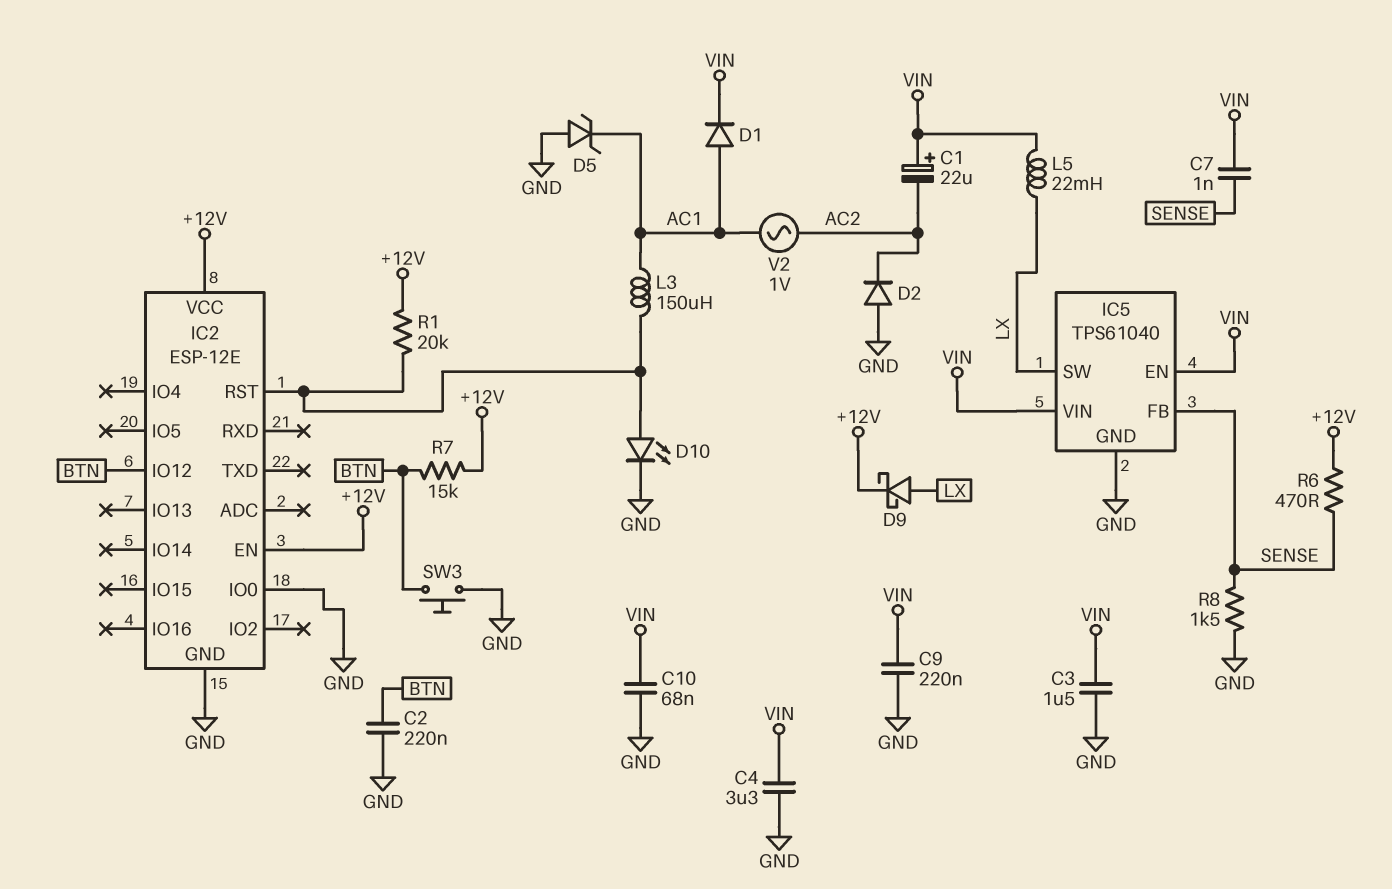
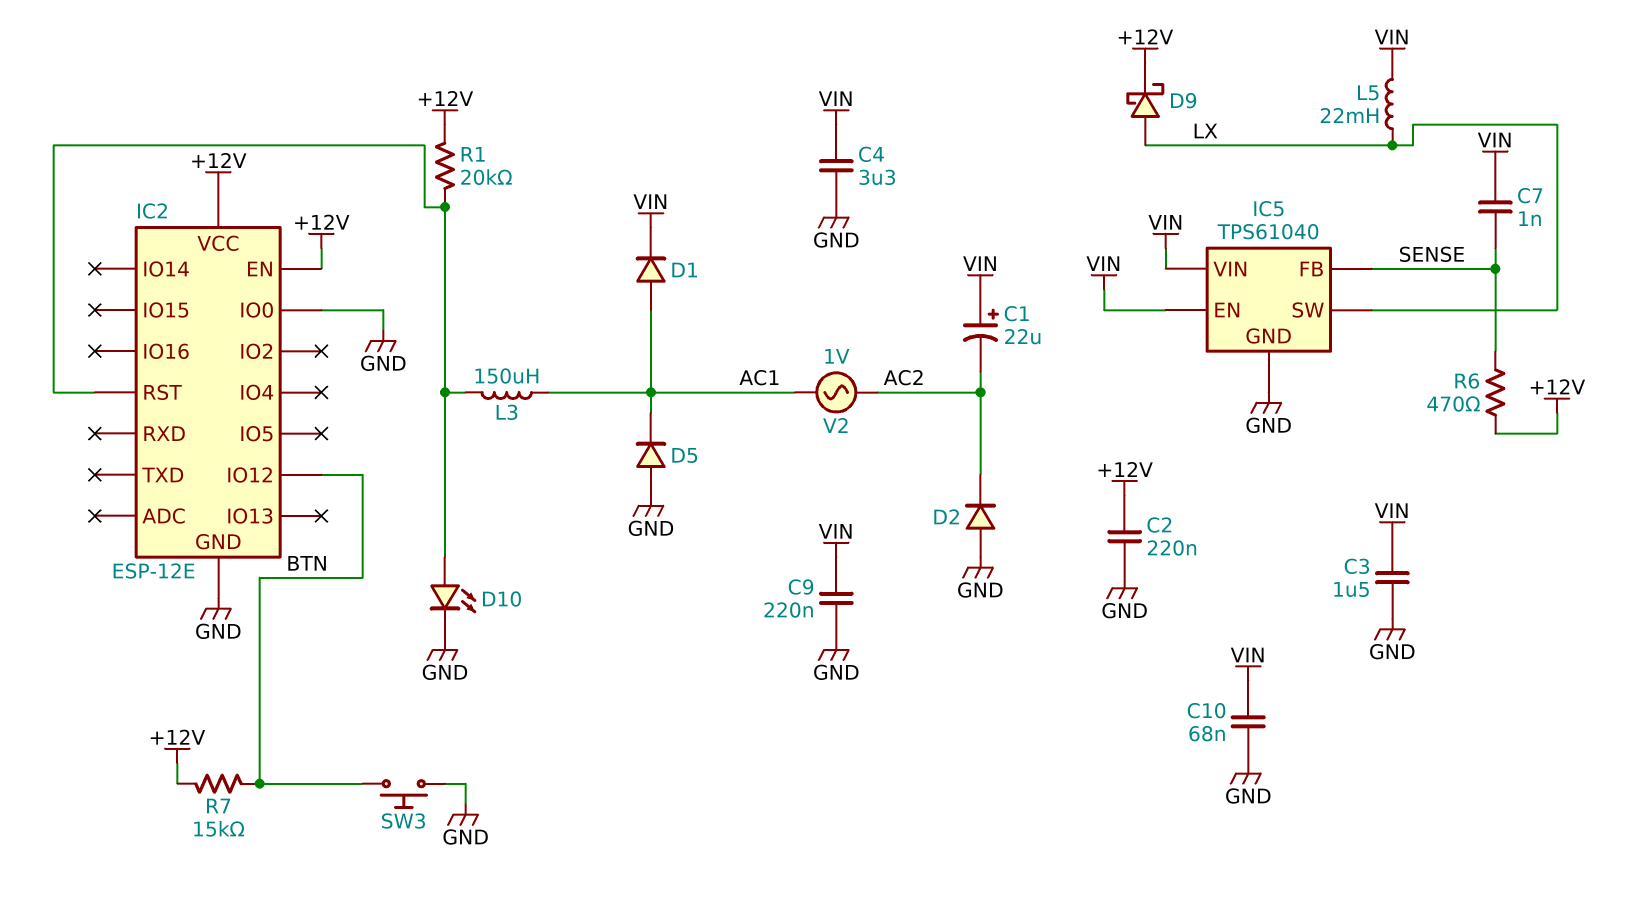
C2: 220nF (BTN, GND) -> 220nF (+12V, GND)
D5: zener (A GND, K AC1) -> diode (A GND, K AC1)
R8: 1.5k (GND, SENSE) -> none

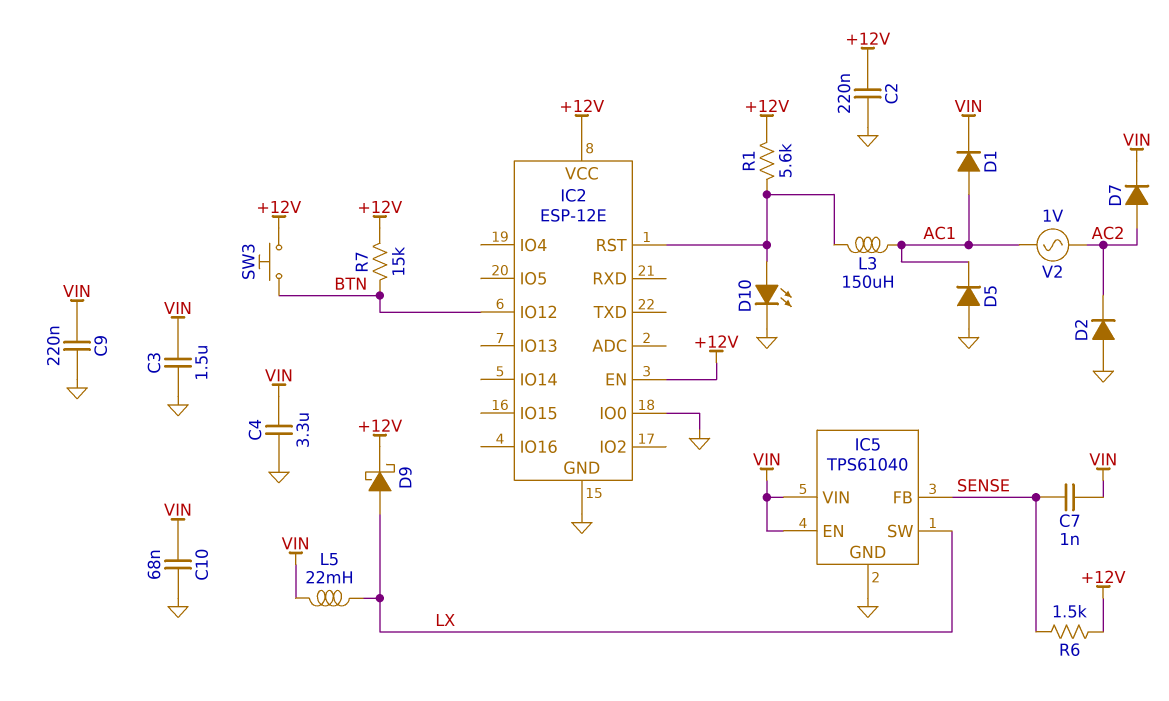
C1: 22uF (plus VIN, minus AC2) -> none
D7: none -> diode (A AC2, K VIN)
R1: 20k (+12V, IC2/RST) -> 5.6k (+12V, IC2/RST)
R6: 470 (+12V, SENSE) -> 1.5k (+12V, SENSE)
SW3: button (BTN, GND) -> button (+12V, BTN)

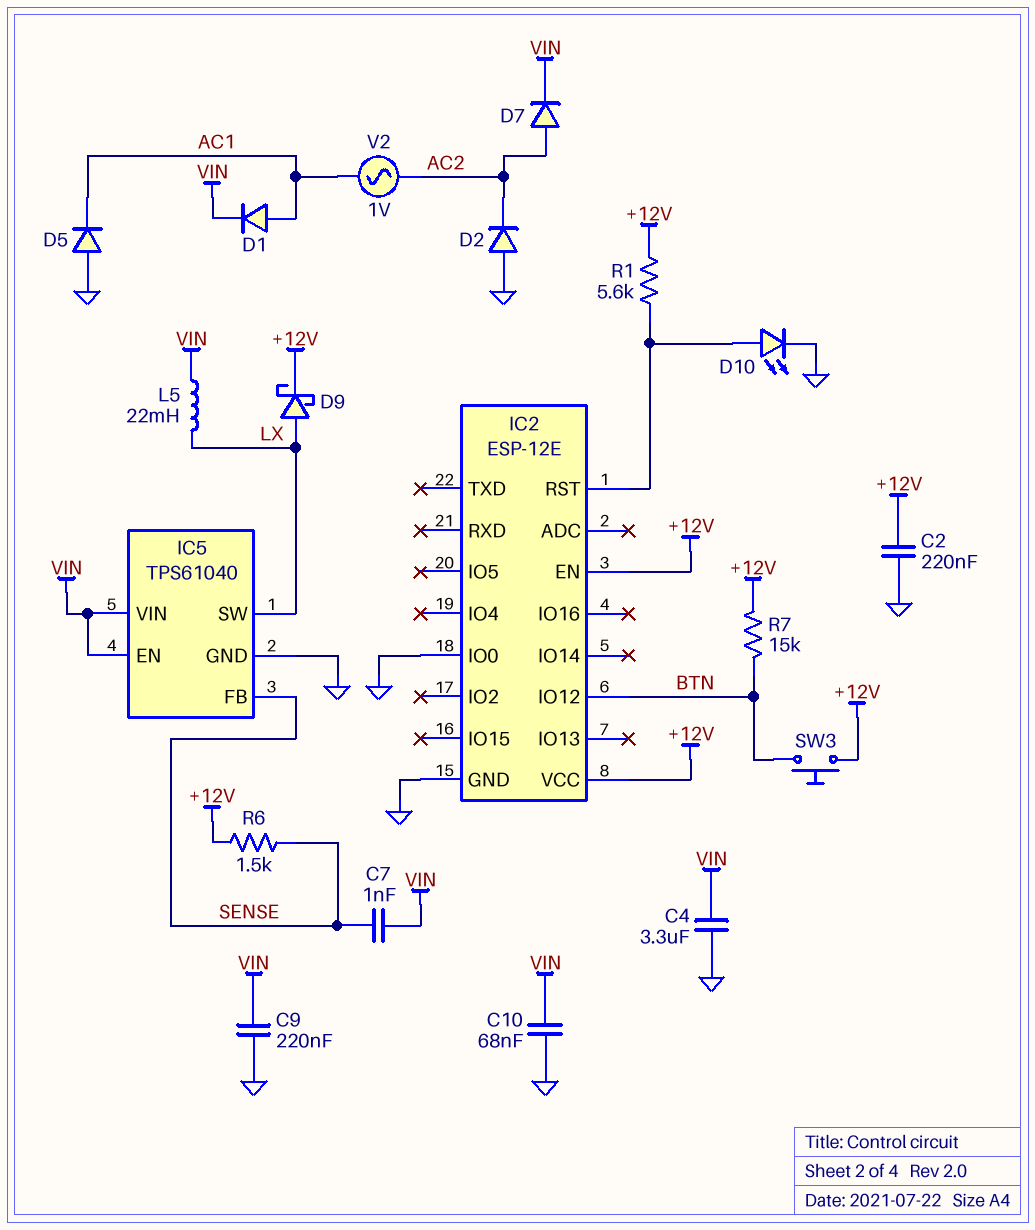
C3: 1.5uF (GND, VIN) -> none
L3: 150uH (AC1, IC2/RST) -> none

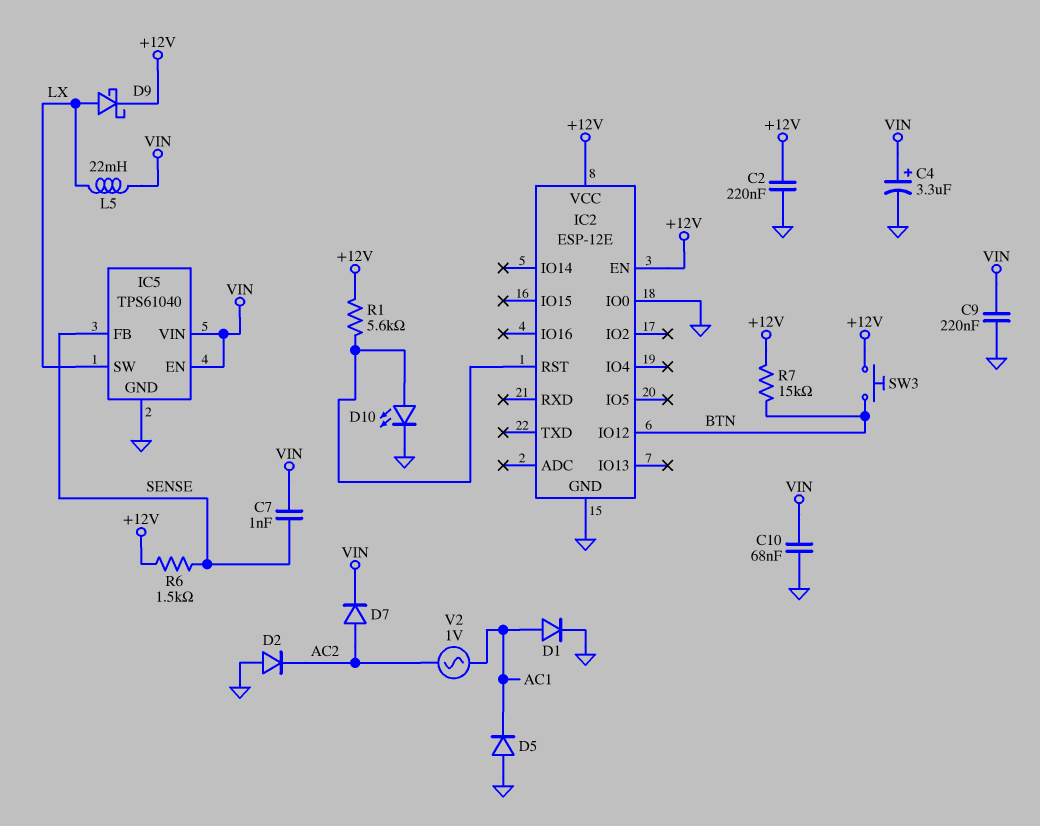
C4: 3.3uF (GND, VIN) -> 3.3uF (plus VIN, minus GND)
D1: diode (A AC1, K VIN) -> diode (A AC1, K GND)

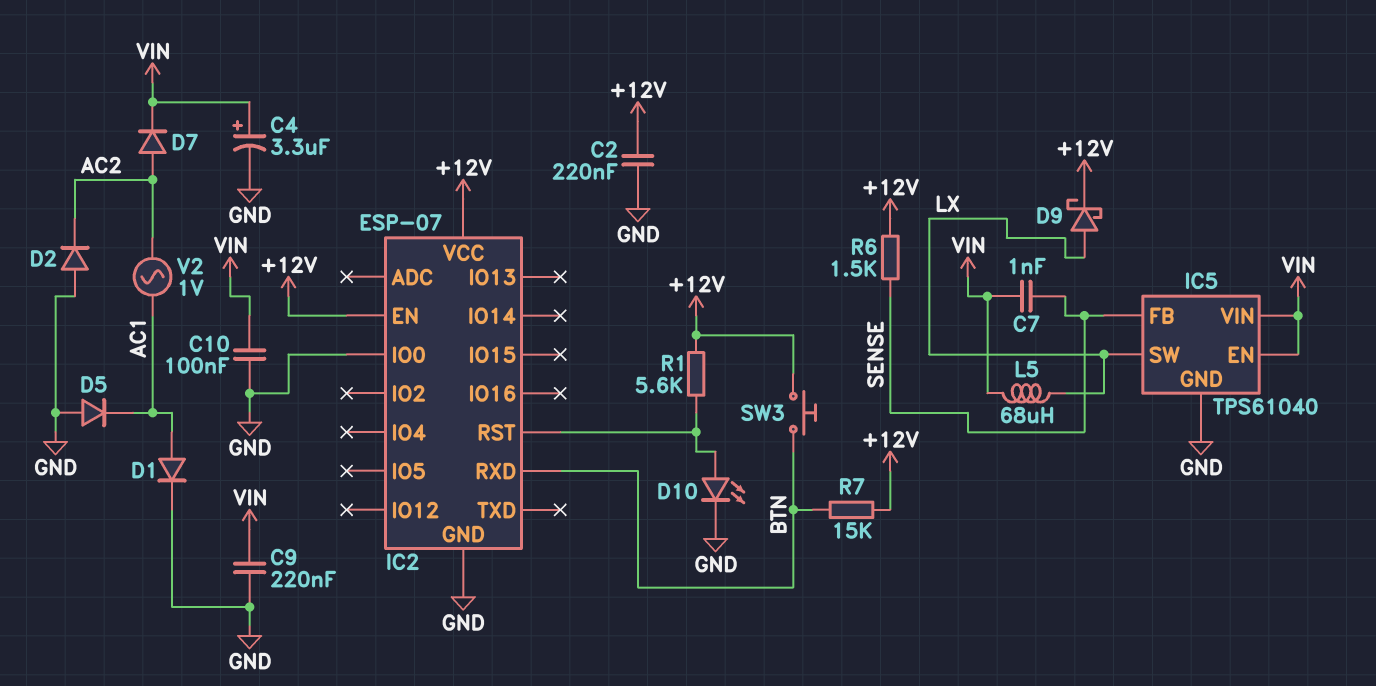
C10: 68nF (GND, VIN) -> 100nF (GND, VIN)
IC2: ESP-12E -> ESP-07
IC2 pin IO12: BTN -> none
IC2 pin RXD: none -> BTN
L5: 22mH (LX, VIN) -> 68uH (LX, VIN)

